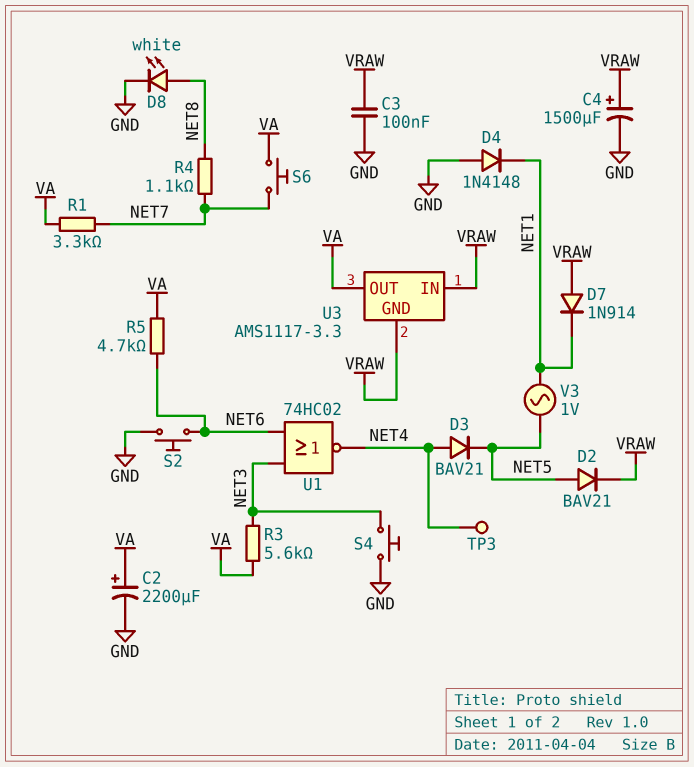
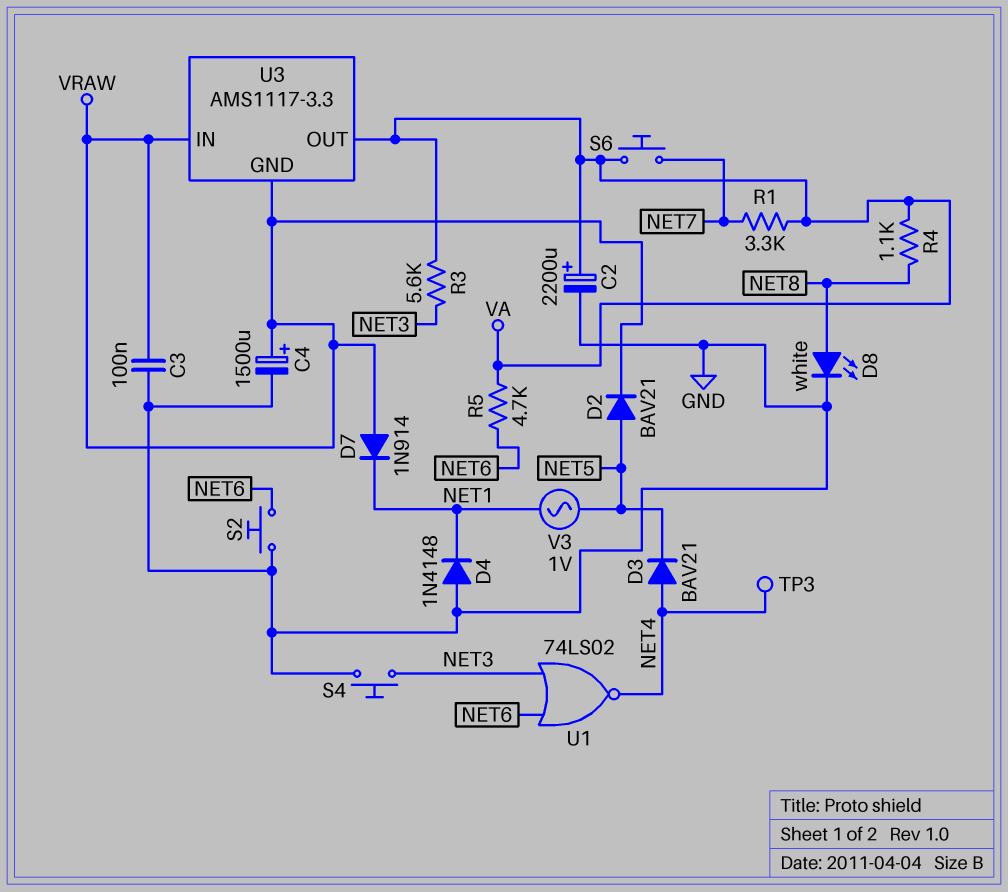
R4: 1.1k (NET7, NET8) -> 1.1k (NET8, VA)
U1: NOR 74HC02 (in NET3, in NET6, out NET4) -> NOR 74LS02 (in NET3, in NET6, out NET4)

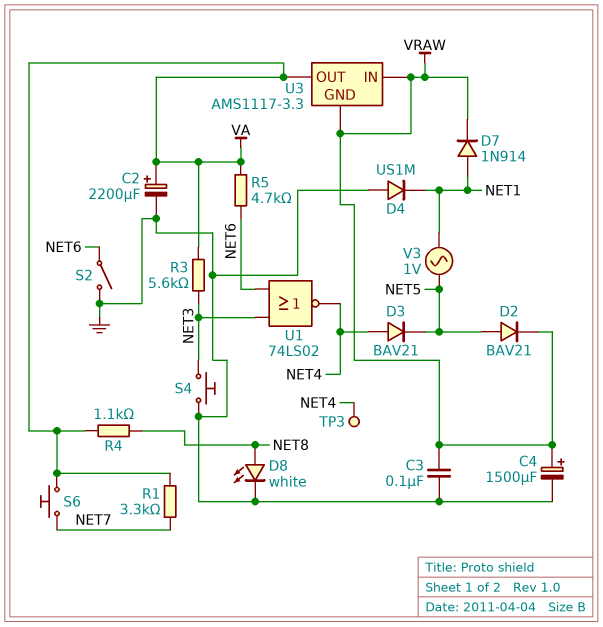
D4: diode 1N4148 (A GND, K NET1) -> diode US1M (A GND, K NET1)
D7: diode 1N914 (A VRAW, K NET1) -> diode 1N914 (A NET1, K VRAW)
S2: button (GND, NET6) -> switch (GND, NET6)

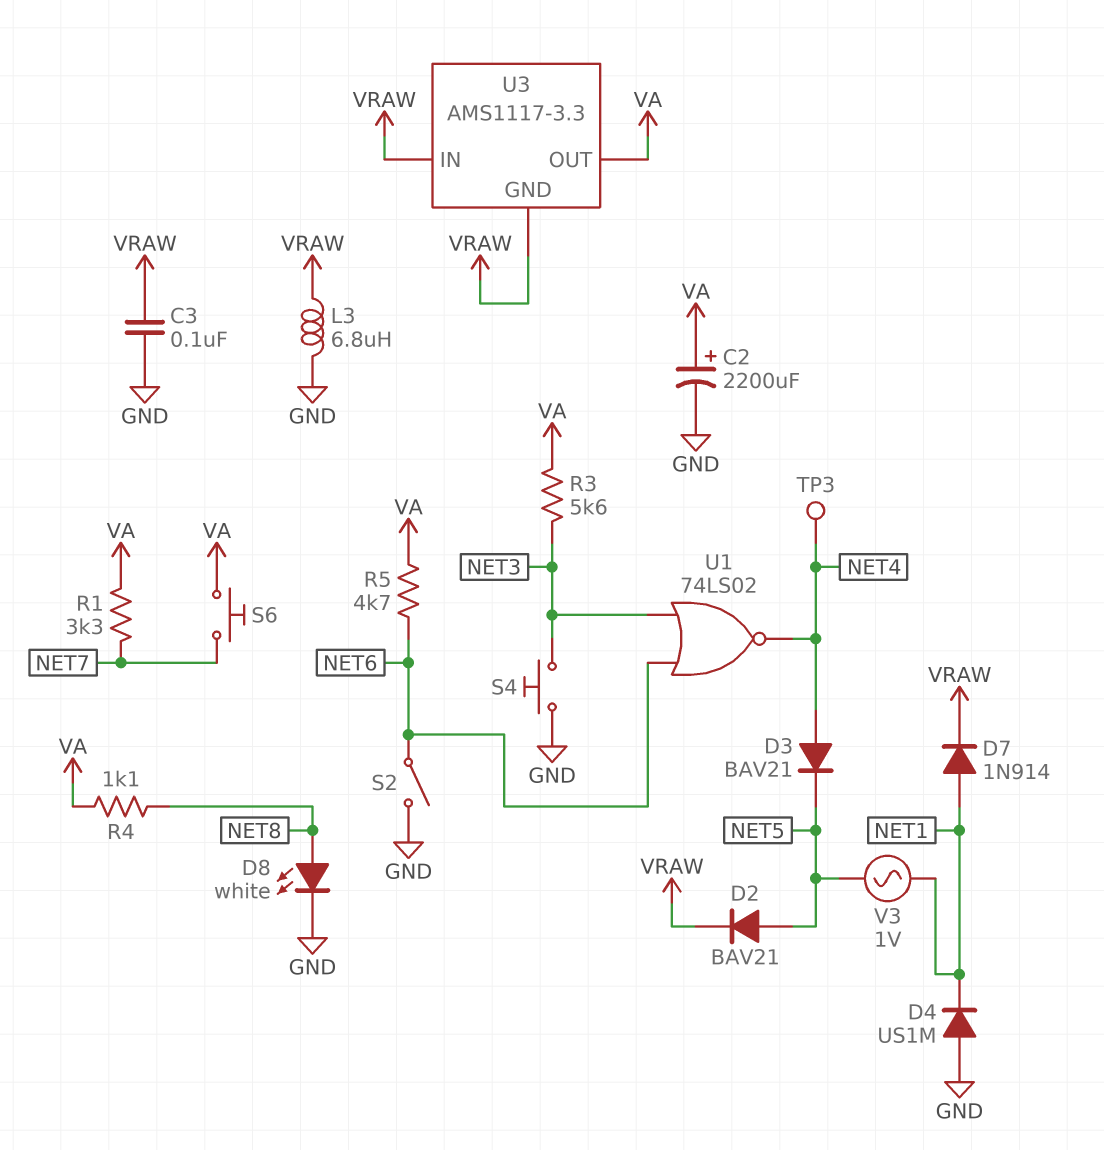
C4: 1500uF (plus VRAW, minus GND) -> none
L3: none -> 6.8uH (GND, VRAW)

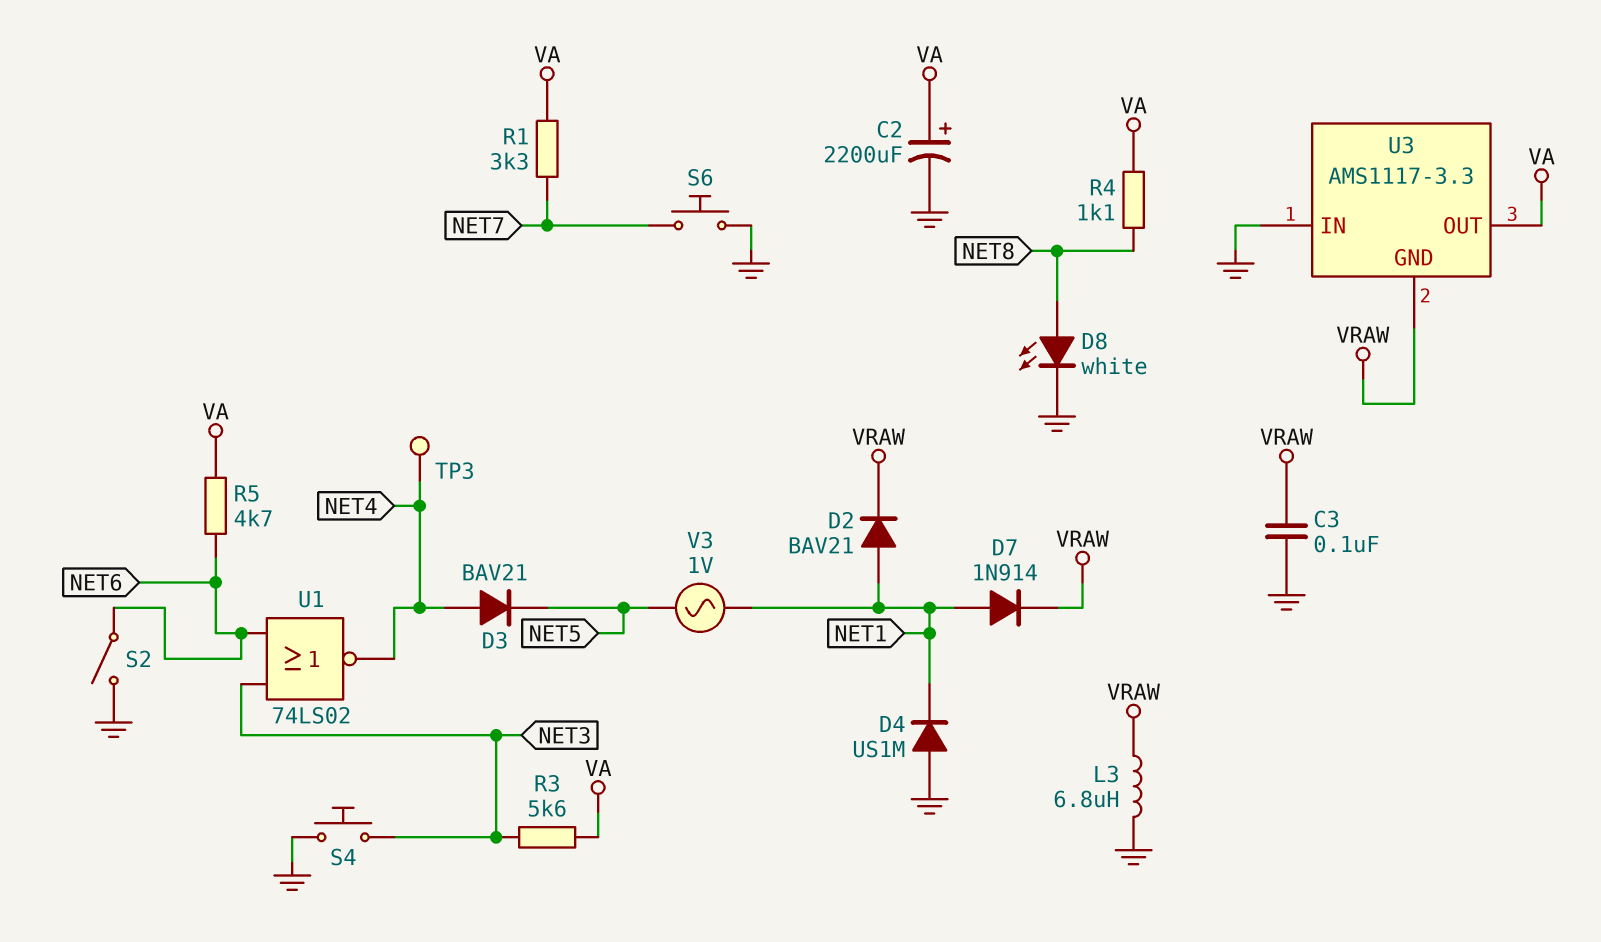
D2: diode BAV21 (A NET5, K VRAW) -> diode BAV21 (A NET1, K VRAW)
S6: button (NET7, VA) -> button (GND, NET7)
U3 pin IN: VRAW -> GND

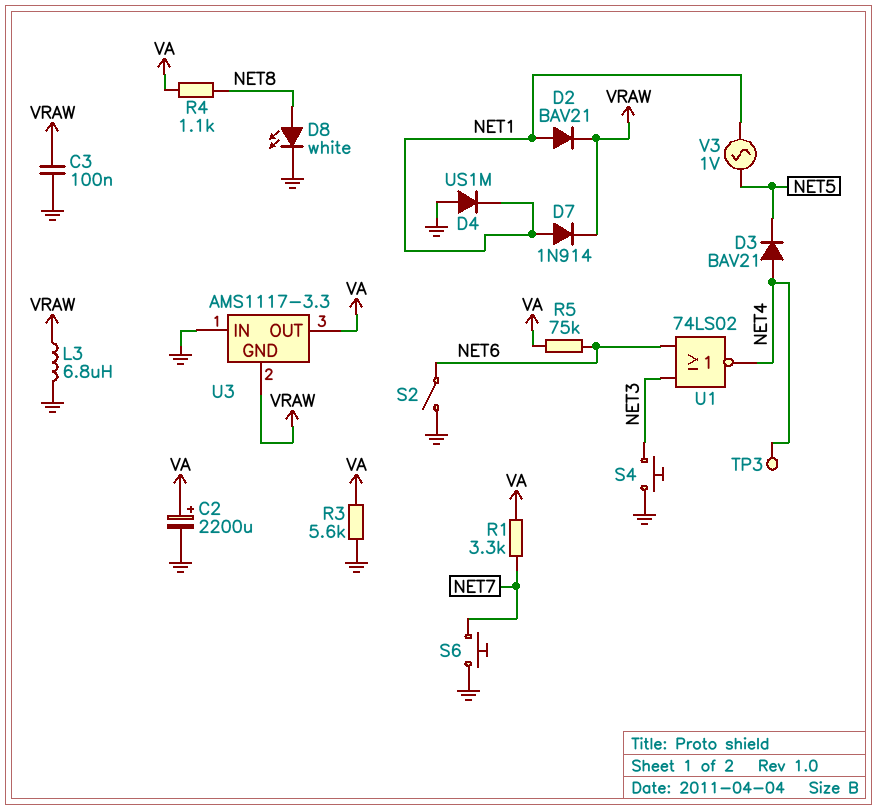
R3: 5.6k (NET3, VA) -> 5.6k (GND, VA)
R5: 4.7k (NET6, VA) -> 75k (NET6, VA)

